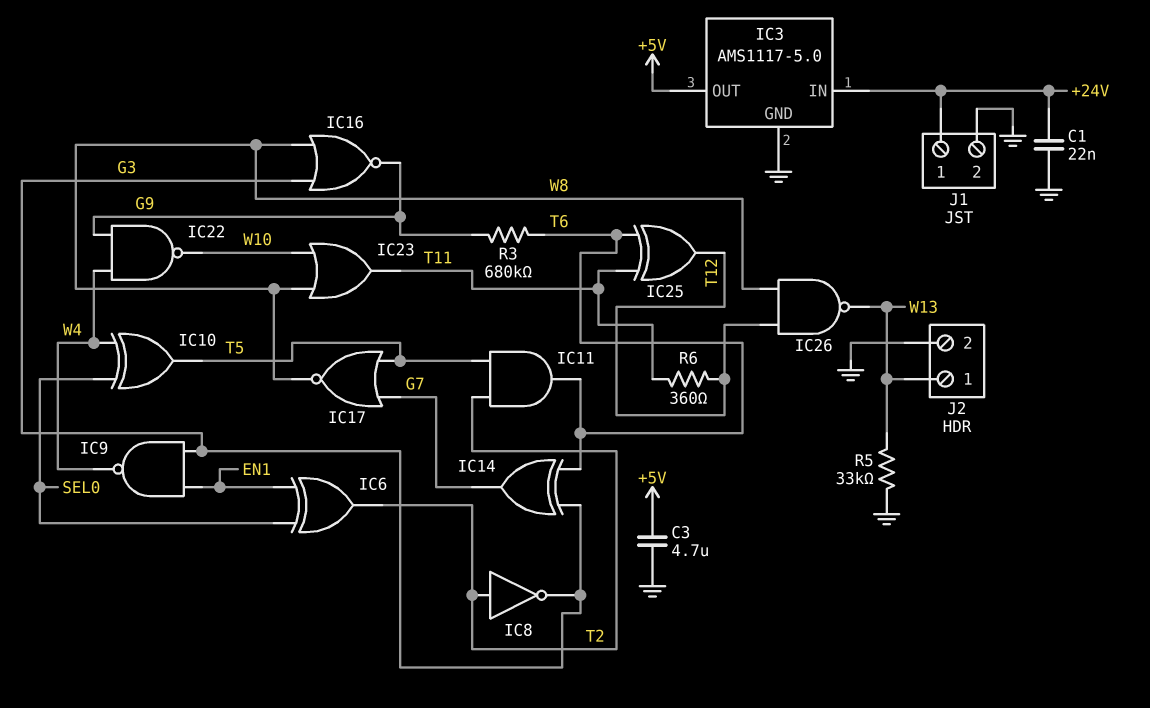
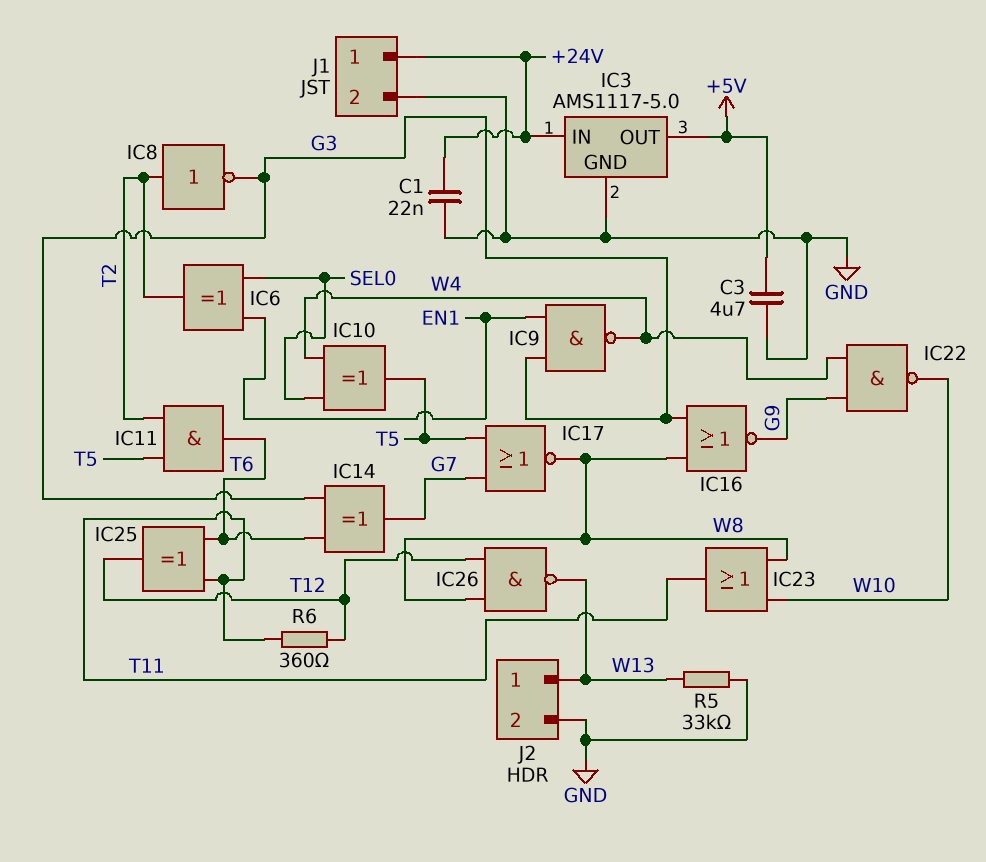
R3: 680k (G9, T6) -> none

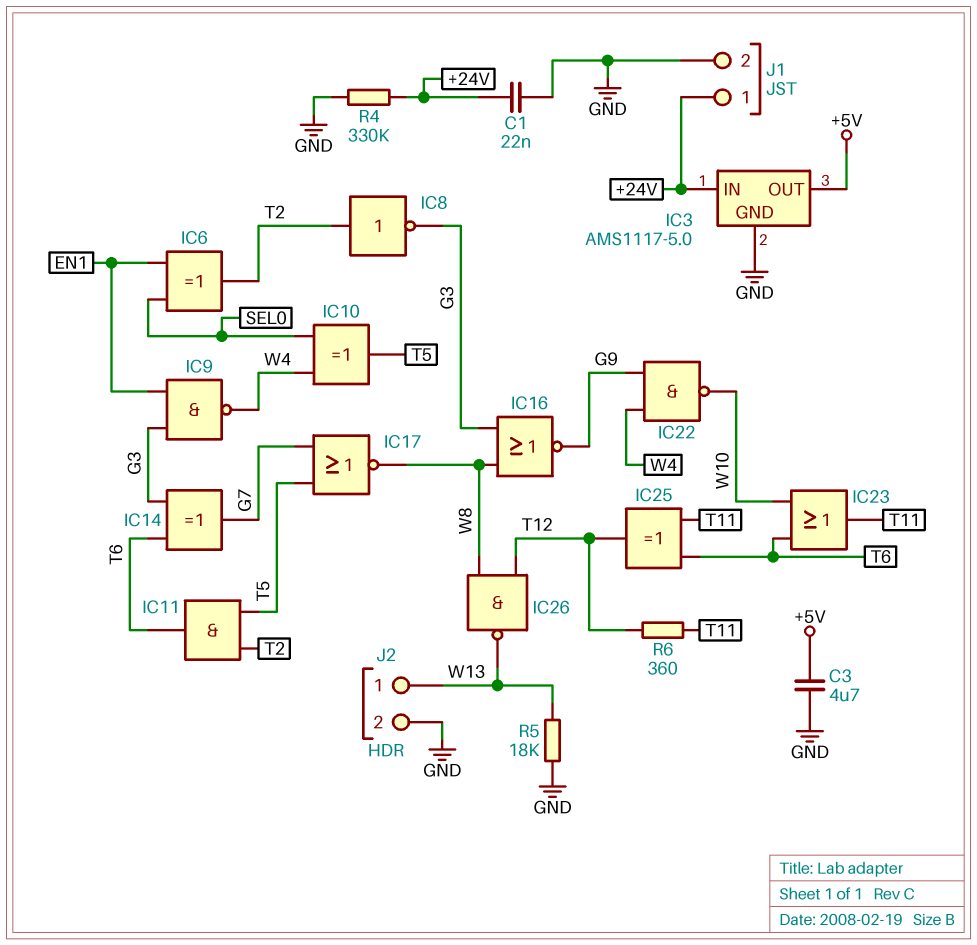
IC23: OR (in W8, in W10, out T11) -> OR (in T6, in W10, out T11)
R4: none -> 330k (+24V, GND)
R5: 33k (GND, W13) -> 18k (GND, W13)

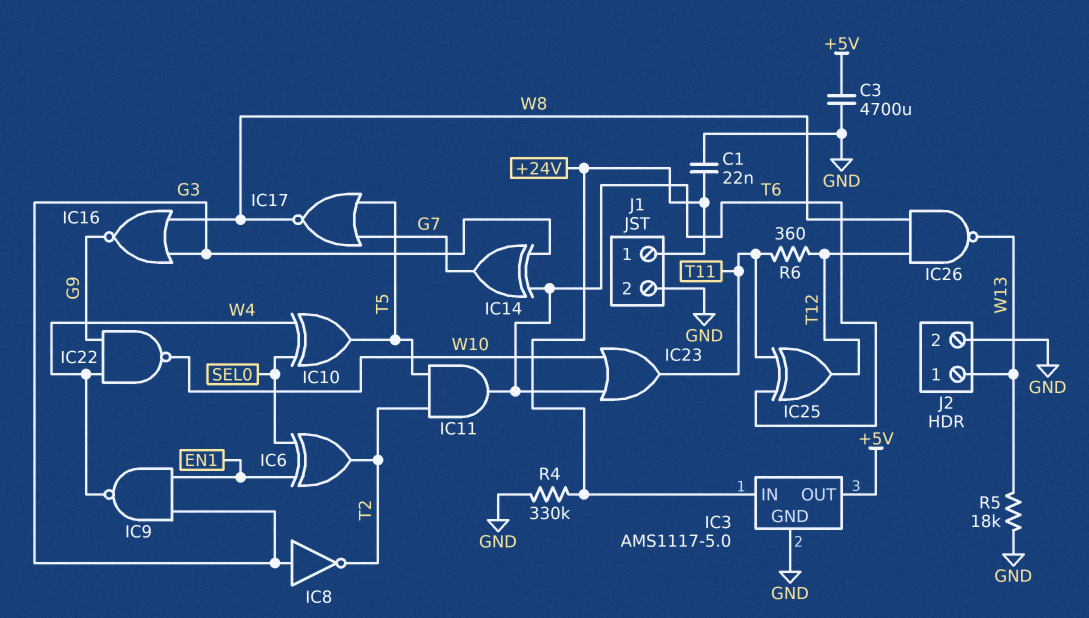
C3: 4.7uF (+5V, GND) -> 4700uF (+5V, GND)
IC8: NOT (in T2, out G3) -> NOT (in G3, out T2)

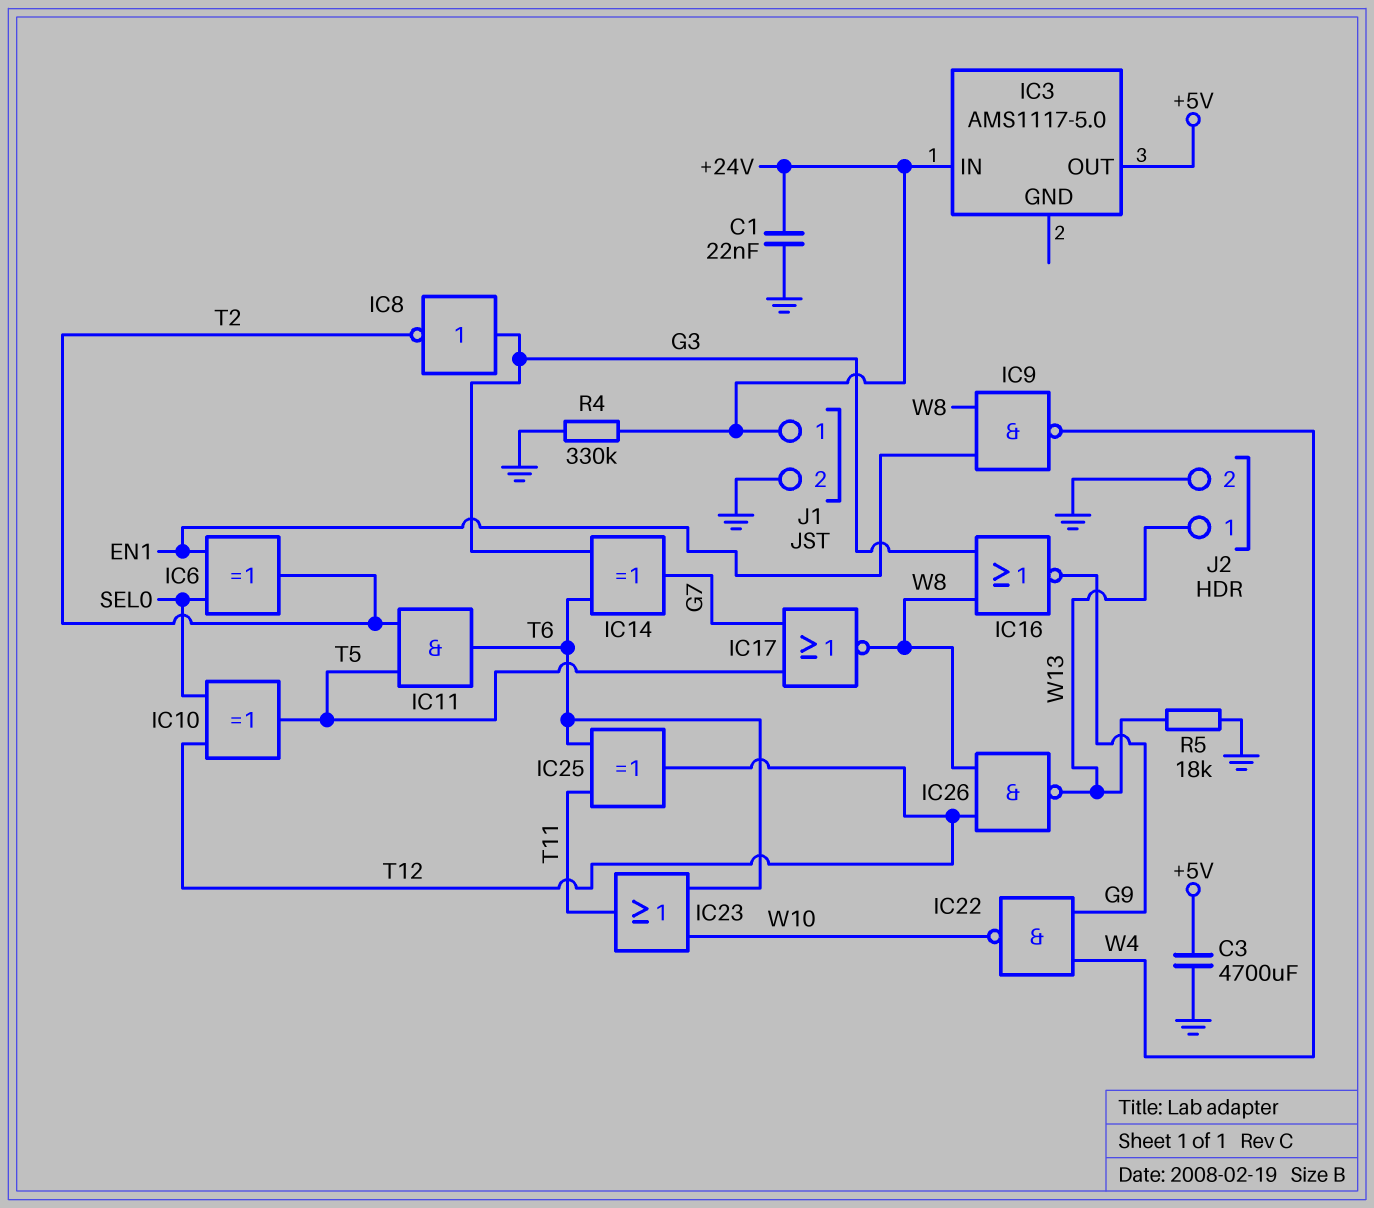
IC3 pin GND: GND -> none
IC9: NAND (in EN1, in G3, out W4) -> NAND (in EN1, in W8, out W4)
IC10: XOR (in SEL0, in W4, out T5) -> XOR (in SEL0, in T12, out T5)
R6: 360 (T11, T12) -> none

